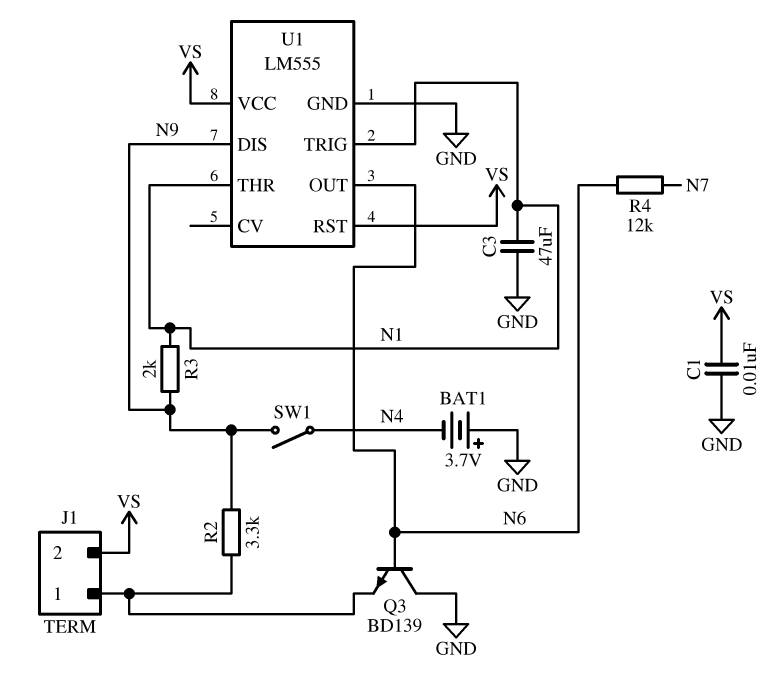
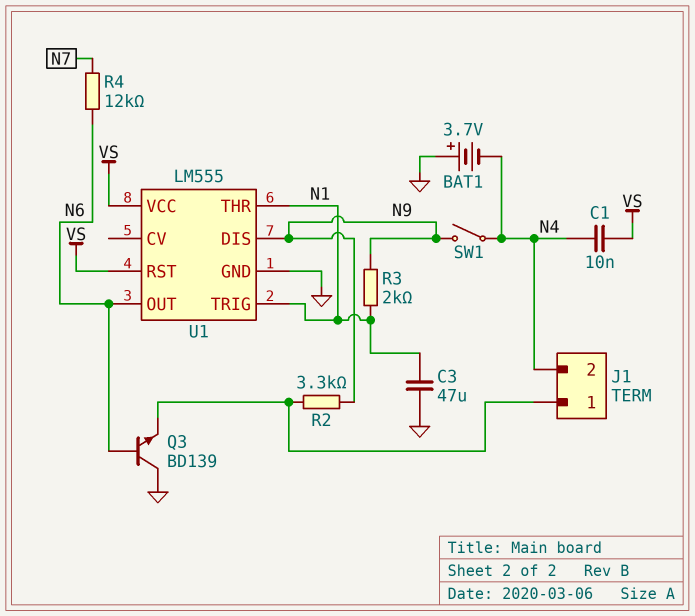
C1: 10nF (GND, VS) -> 10nF (N4, VS)
J1 pin 2: VS -> N4

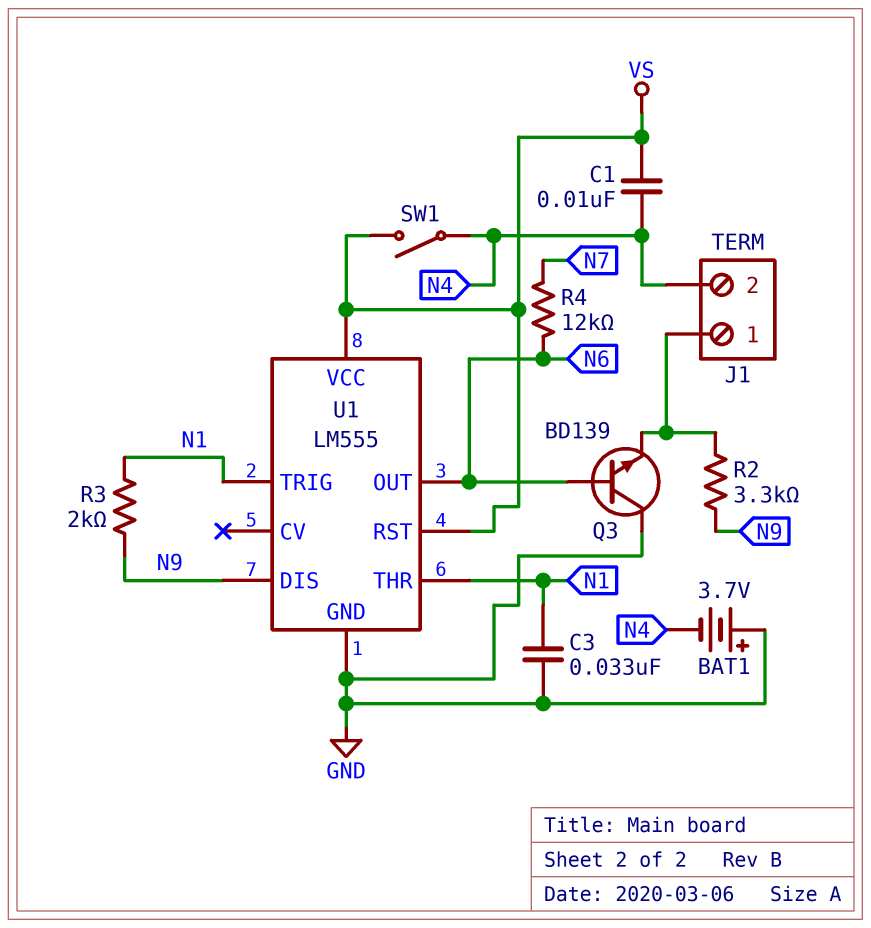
C3: 47uF (GND, N1) -> 33nF (GND, N1)
SW1: switch (N4, N9) -> switch (N4, VS)

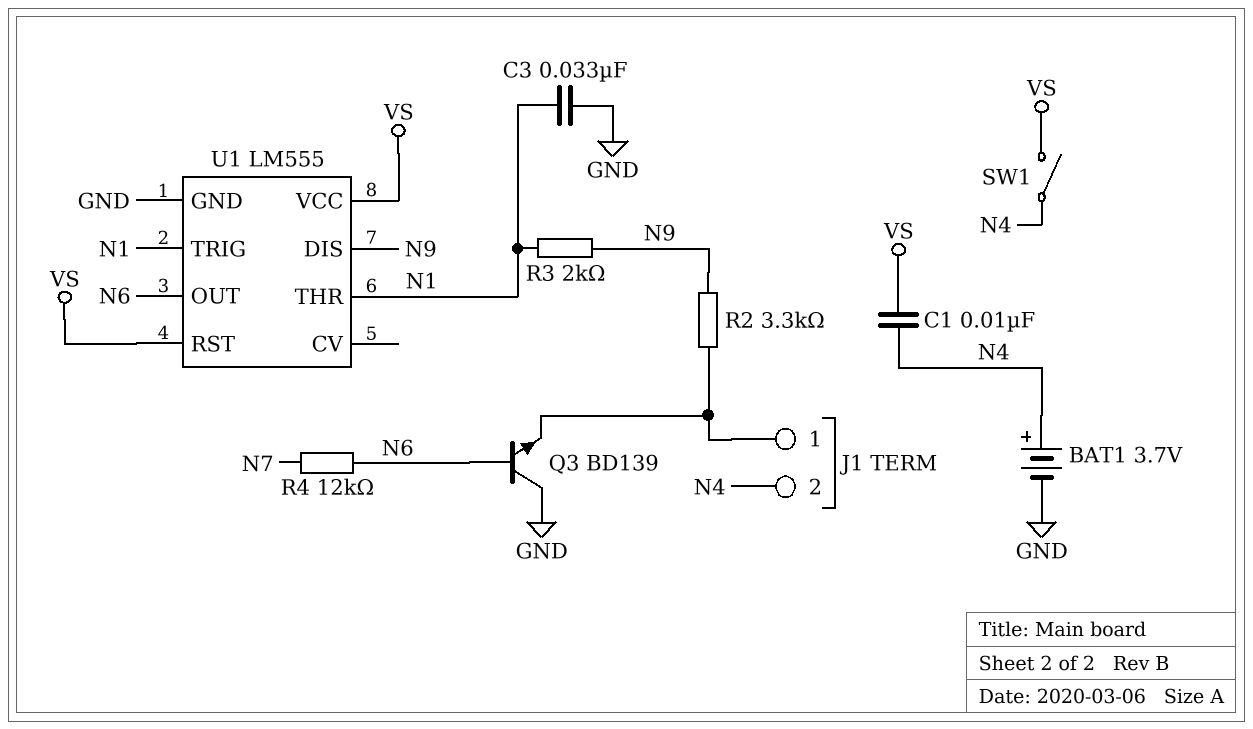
BAT1: 3.7V (plus GND, minus N4) -> 3.7V (plus N4, minus GND)

